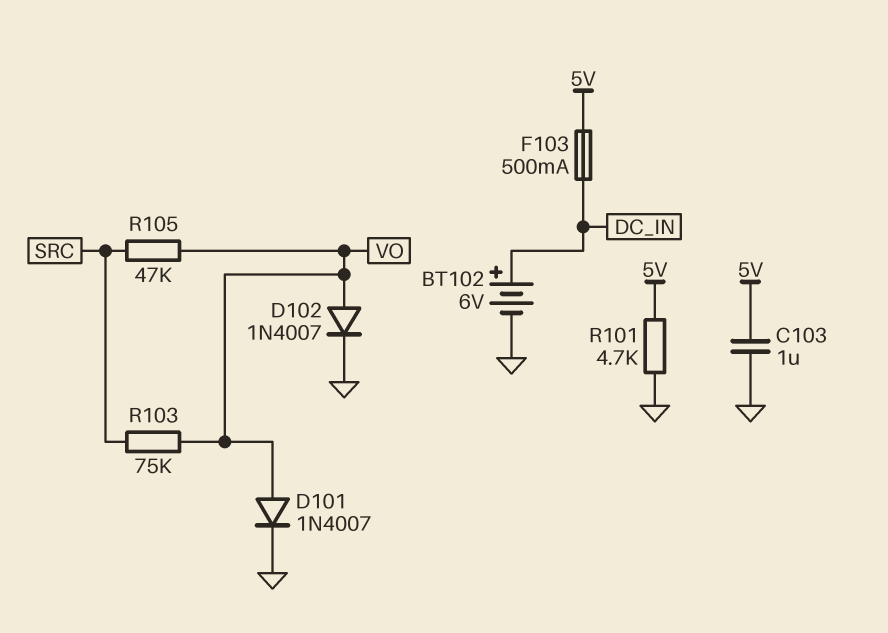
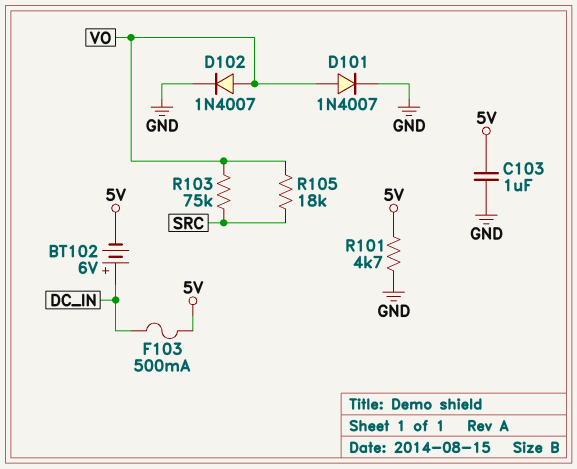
BT102: 6V (plus DC_IN, minus GND) -> 6V (plus DC_IN, minus 5V)
R105: 47k (SRC, VO) -> 18k (SRC, VO)

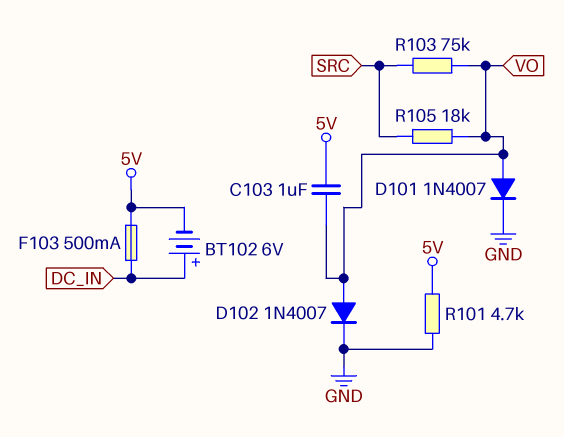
C103: 1uF (5V, GND) -> 1uF (5V, VO)

